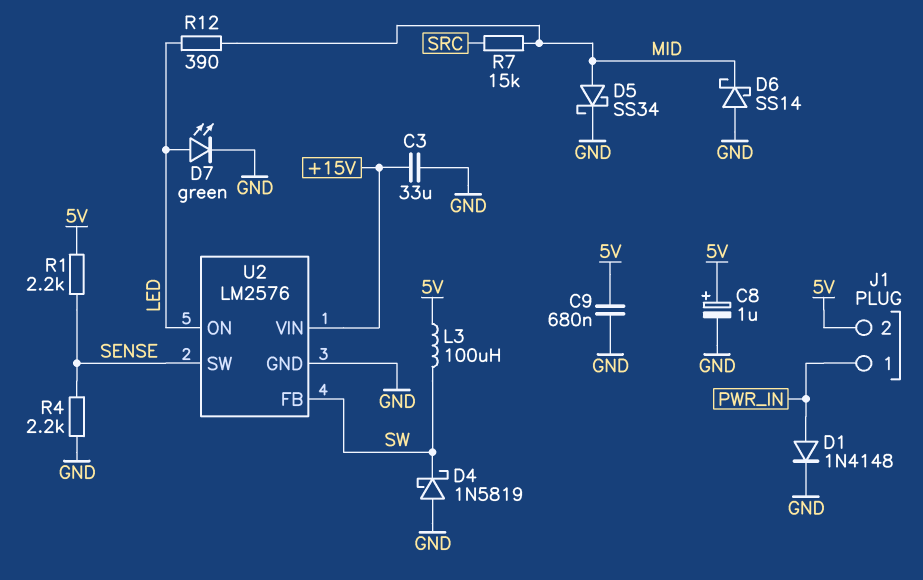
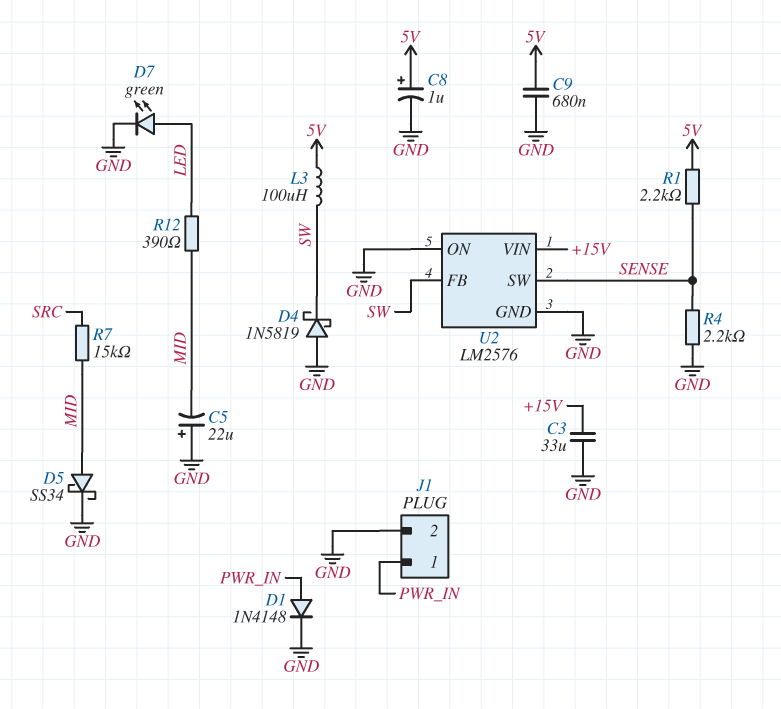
C5: none -> 22uF (plus GND, minus MID)
D6: schottky SS14 (A GND, K MID) -> none
J1 pin 2: 5V -> GND
U2 pin ON: LED -> GND

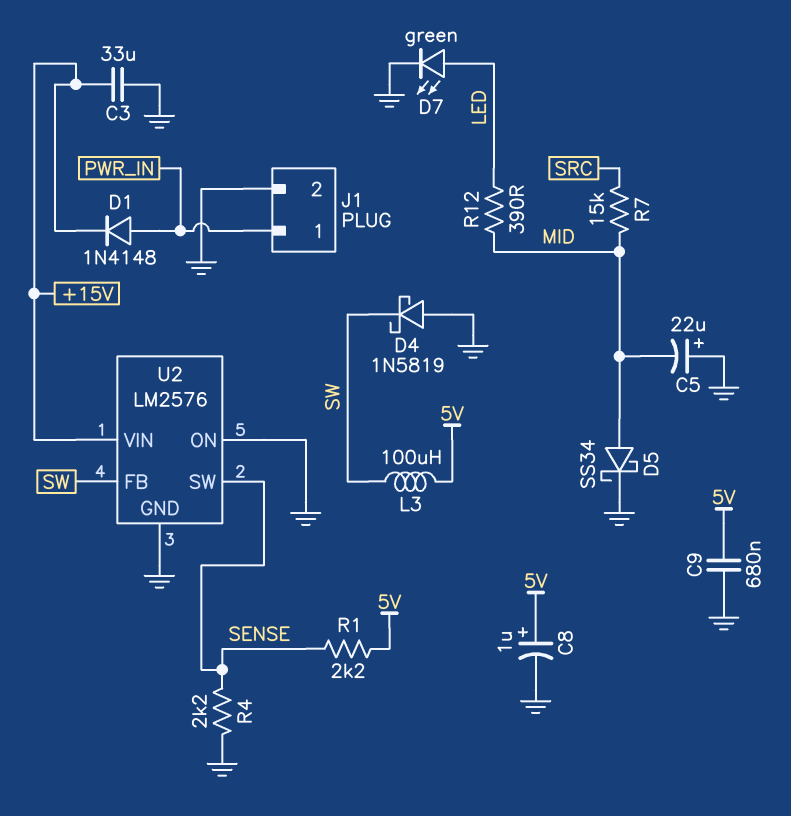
D1: diode 1N4148 (A PWR_IN, K GND) -> diode 1N4148 (A PWR_IN, K +15V)

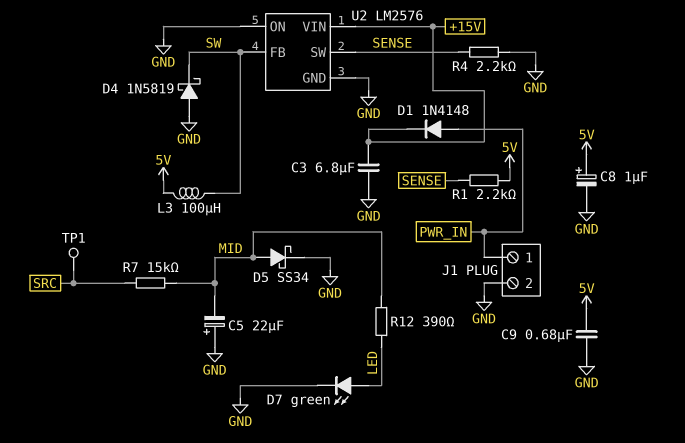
C3: 33uF (+15V, GND) -> 6.8uF (+15V, GND)
TP1: none -> test point (SRC)

